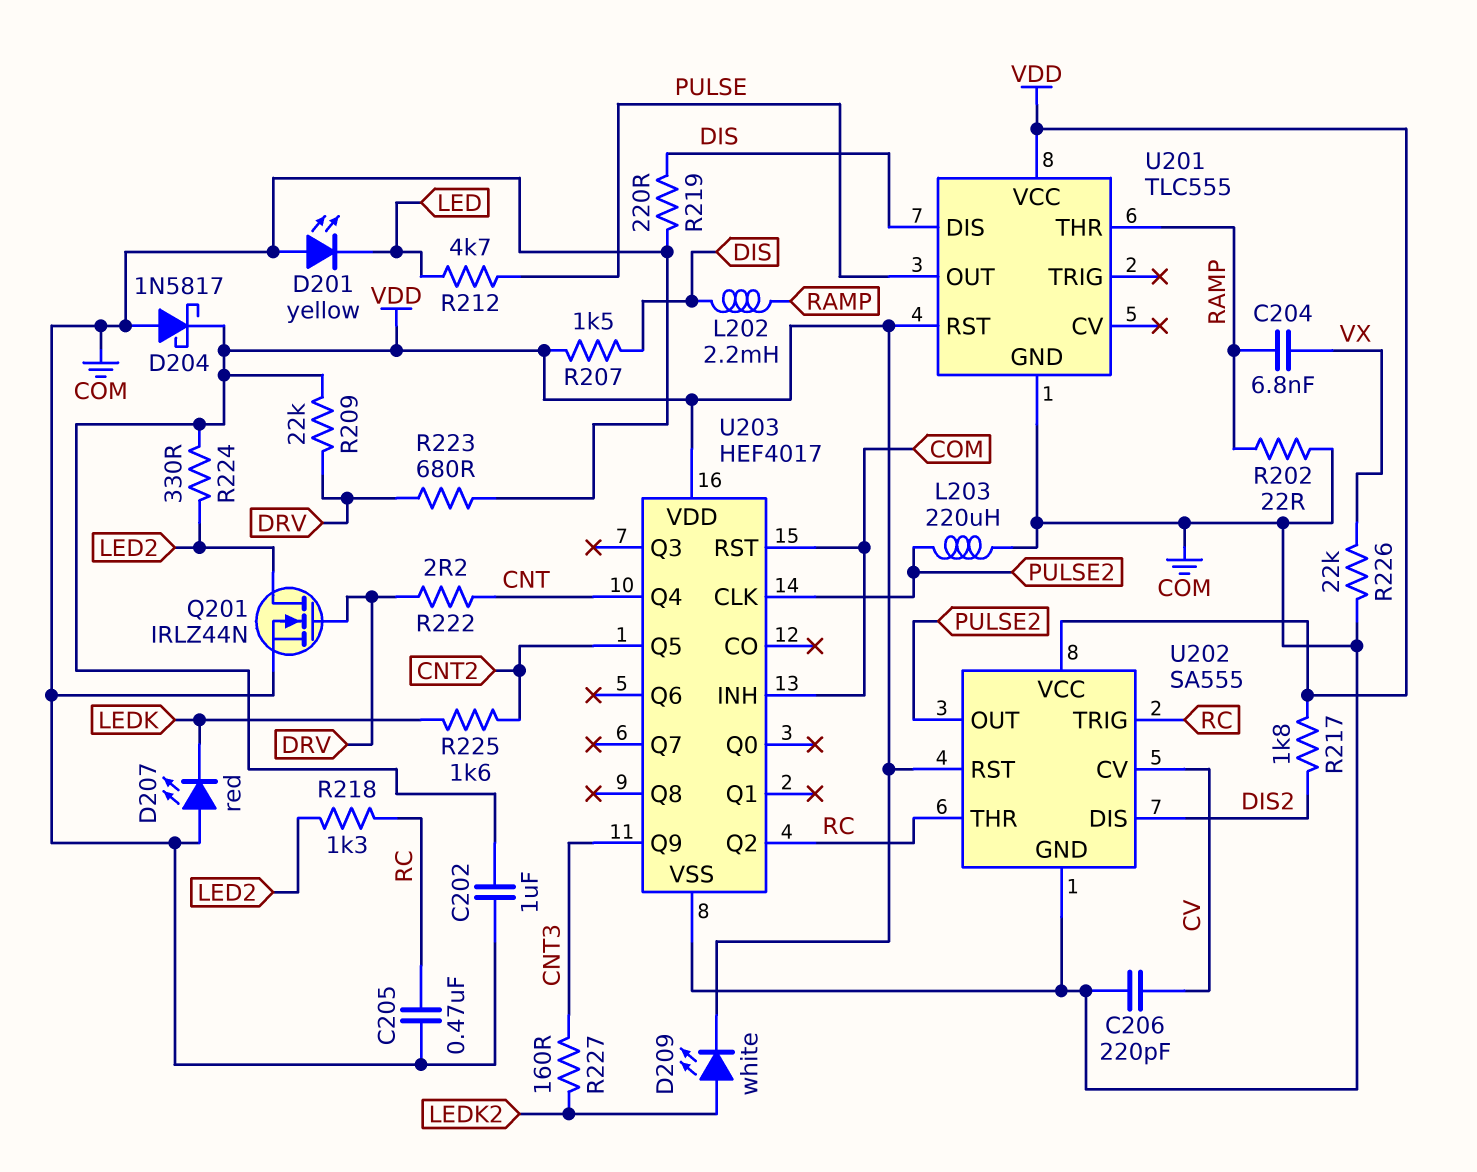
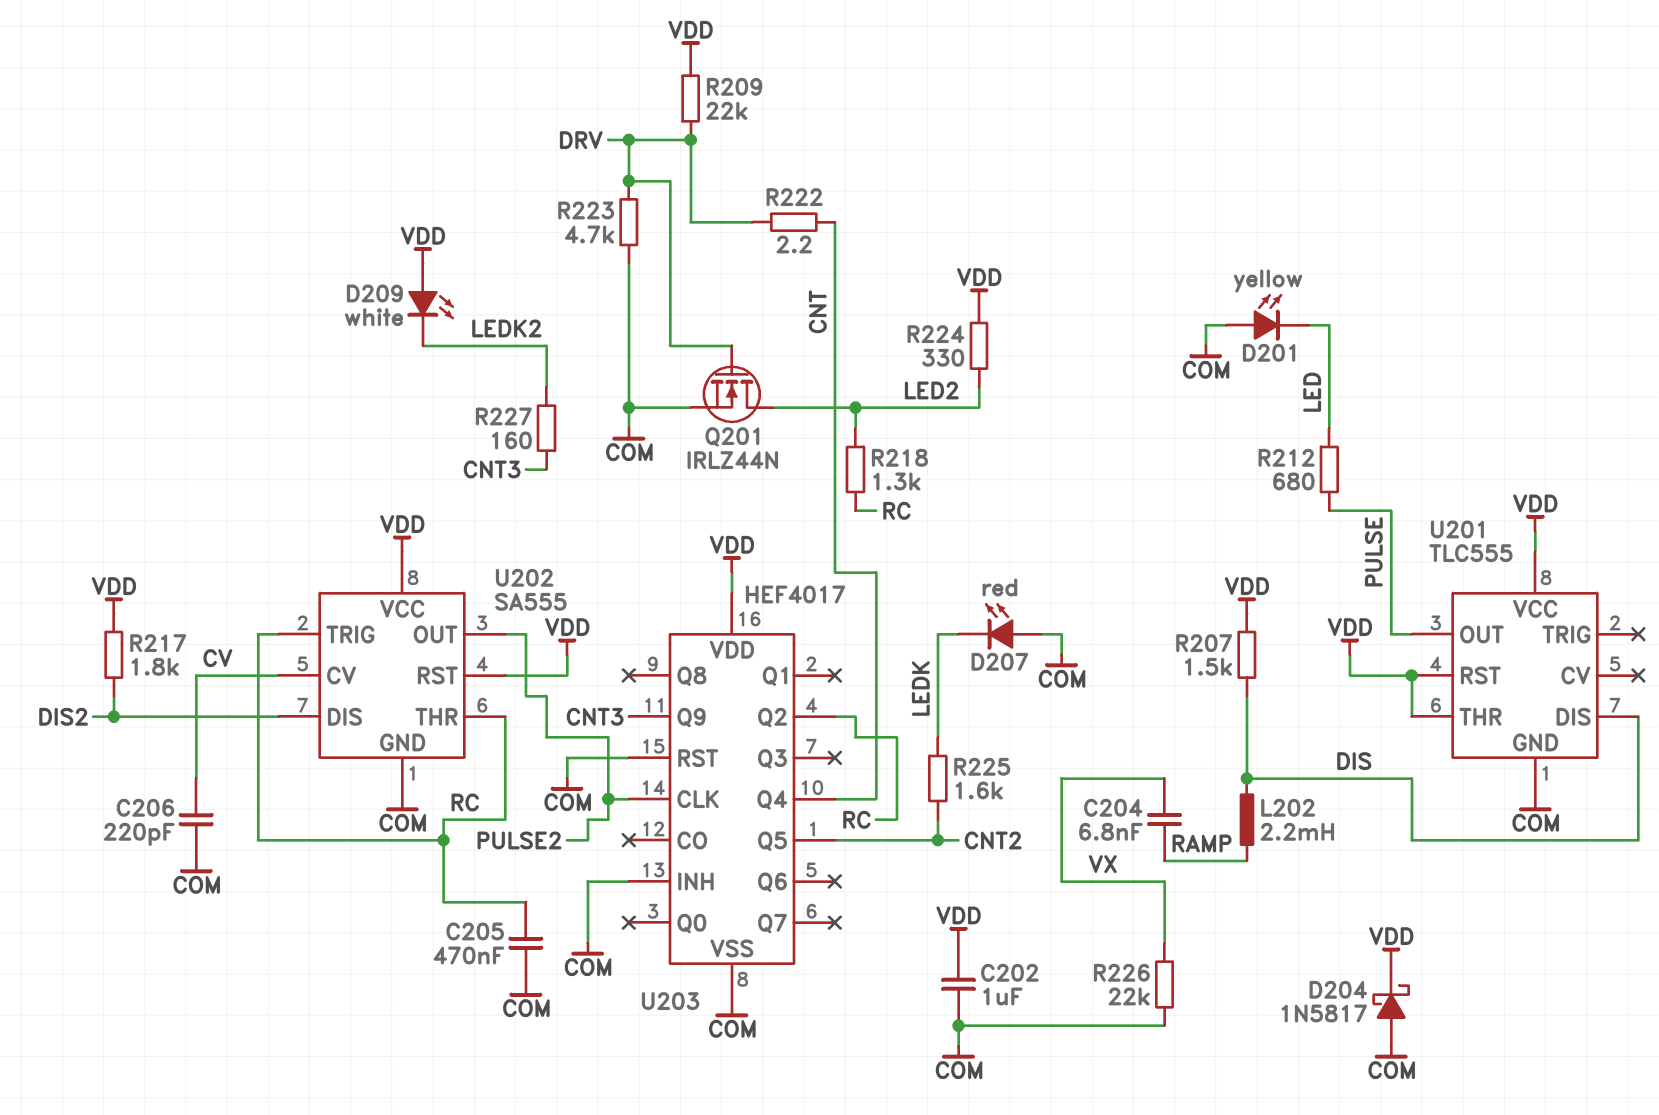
D209: LED white (A LEDK2, K VDD) -> LED white (A VDD, K LEDK2)
L203: 220uH (COM, PULSE2) -> none
R202: 22 (COM, RAMP) -> none
R212: 4.7k (LED, PULSE) -> 680 (LED, PULSE)
R219: 220 (COM, DIS) -> none
R223: 680 (COM, DRV) -> 4.7k (COM, DRV)
U201 pin THR: RAMP -> VDD

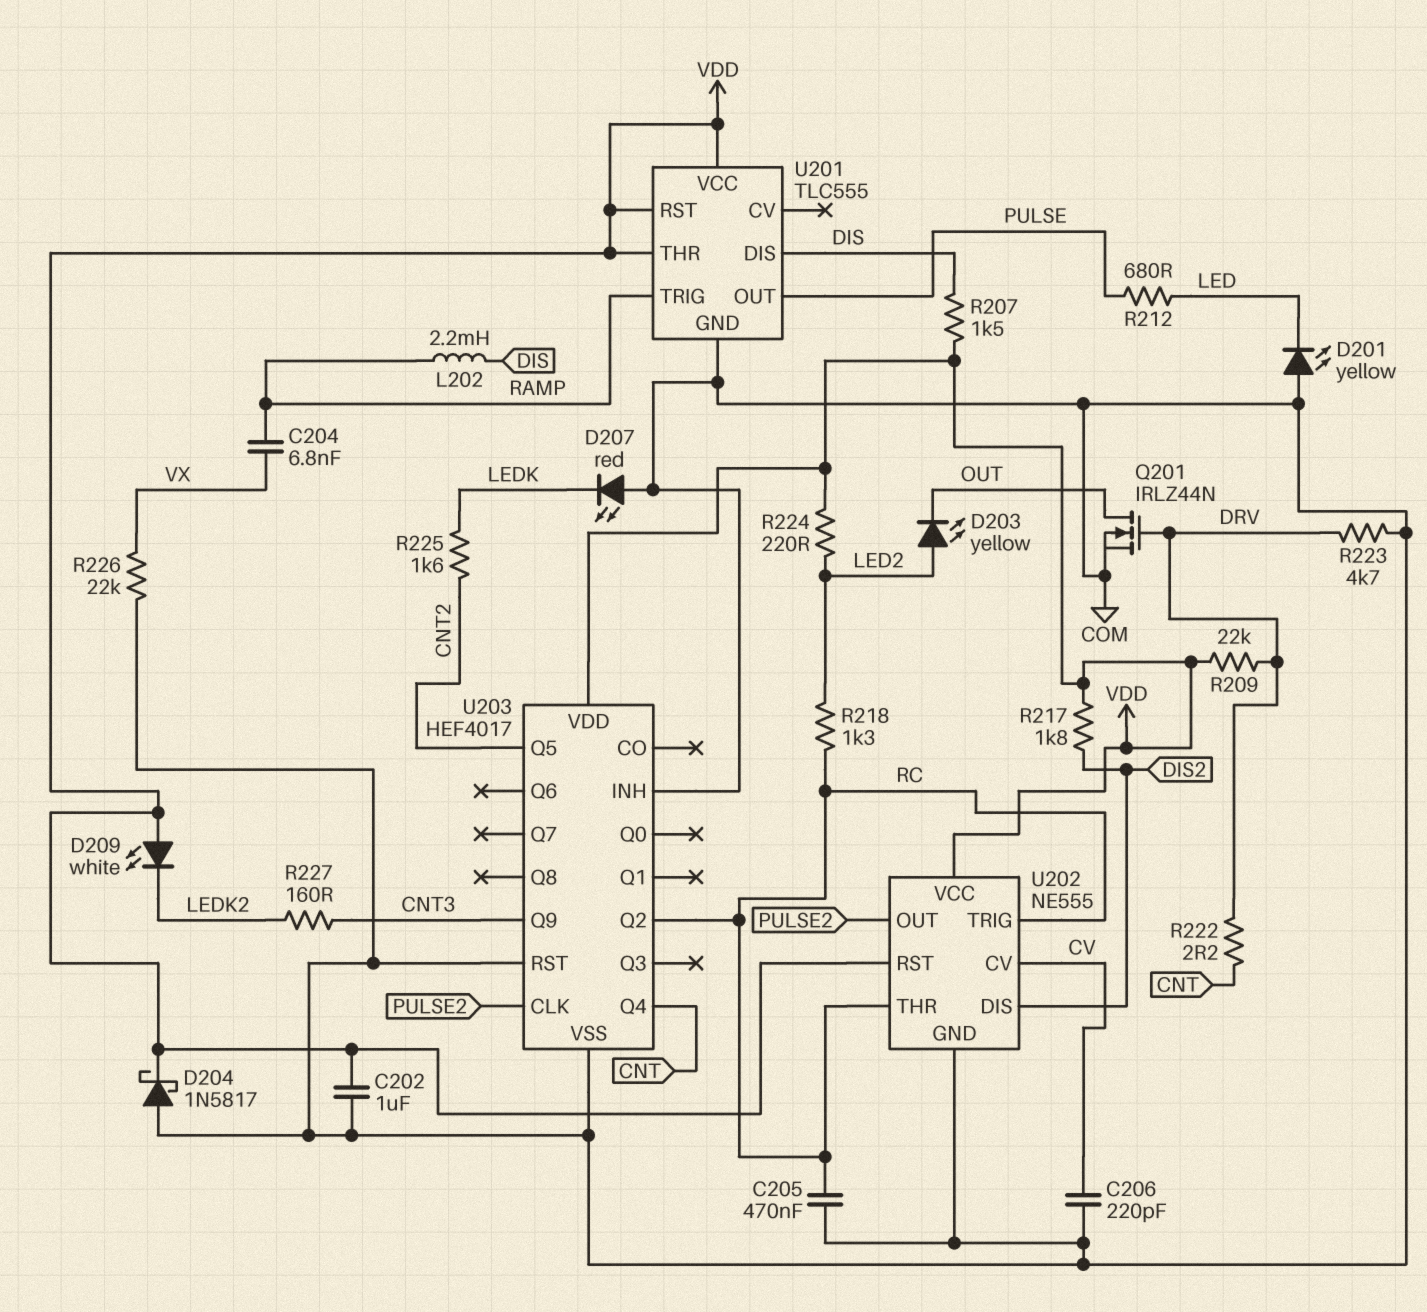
D203: none -> LED yellow (A LED2, K OUT)
Q201: NMOS IRLZ44N (G DRV, D LED2, S COM) -> NMOS IRLZ44N (G DRV, D OUT, S COM)
R224: 330 (LED2, VDD) -> 220 (LED2, VDD)
U201 pin TRIG: none -> RAMP
U202: SA555 -> NE555

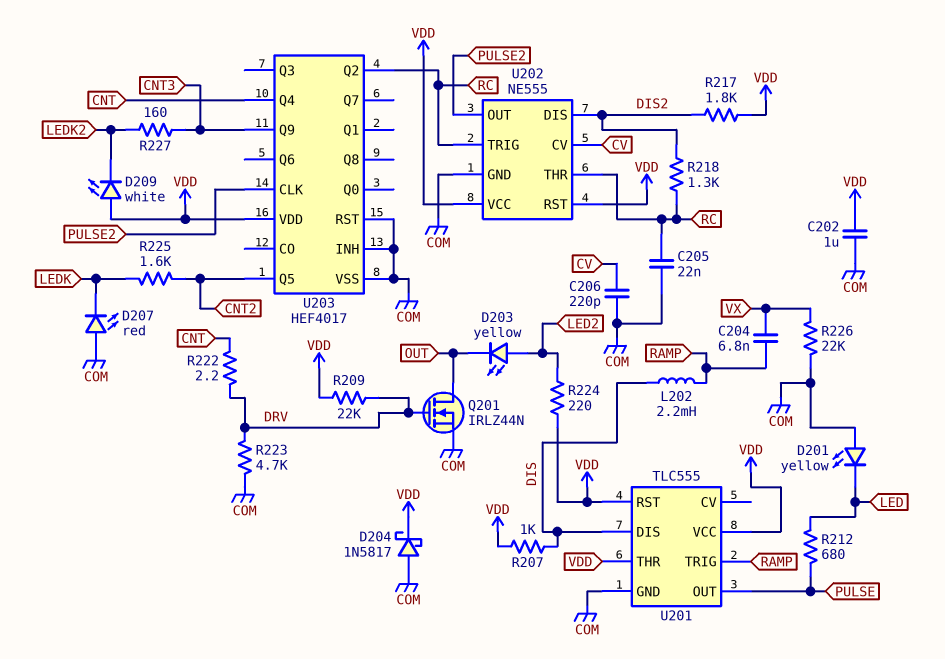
C205: 470nF (COM, RC) -> 22nF (COM, RC)
R207: 1.5k (DIS, VDD) -> 1k (DIS, VDD)
R218: 1.3k (LED2, RC) -> 1.3k (DIS2, RC)

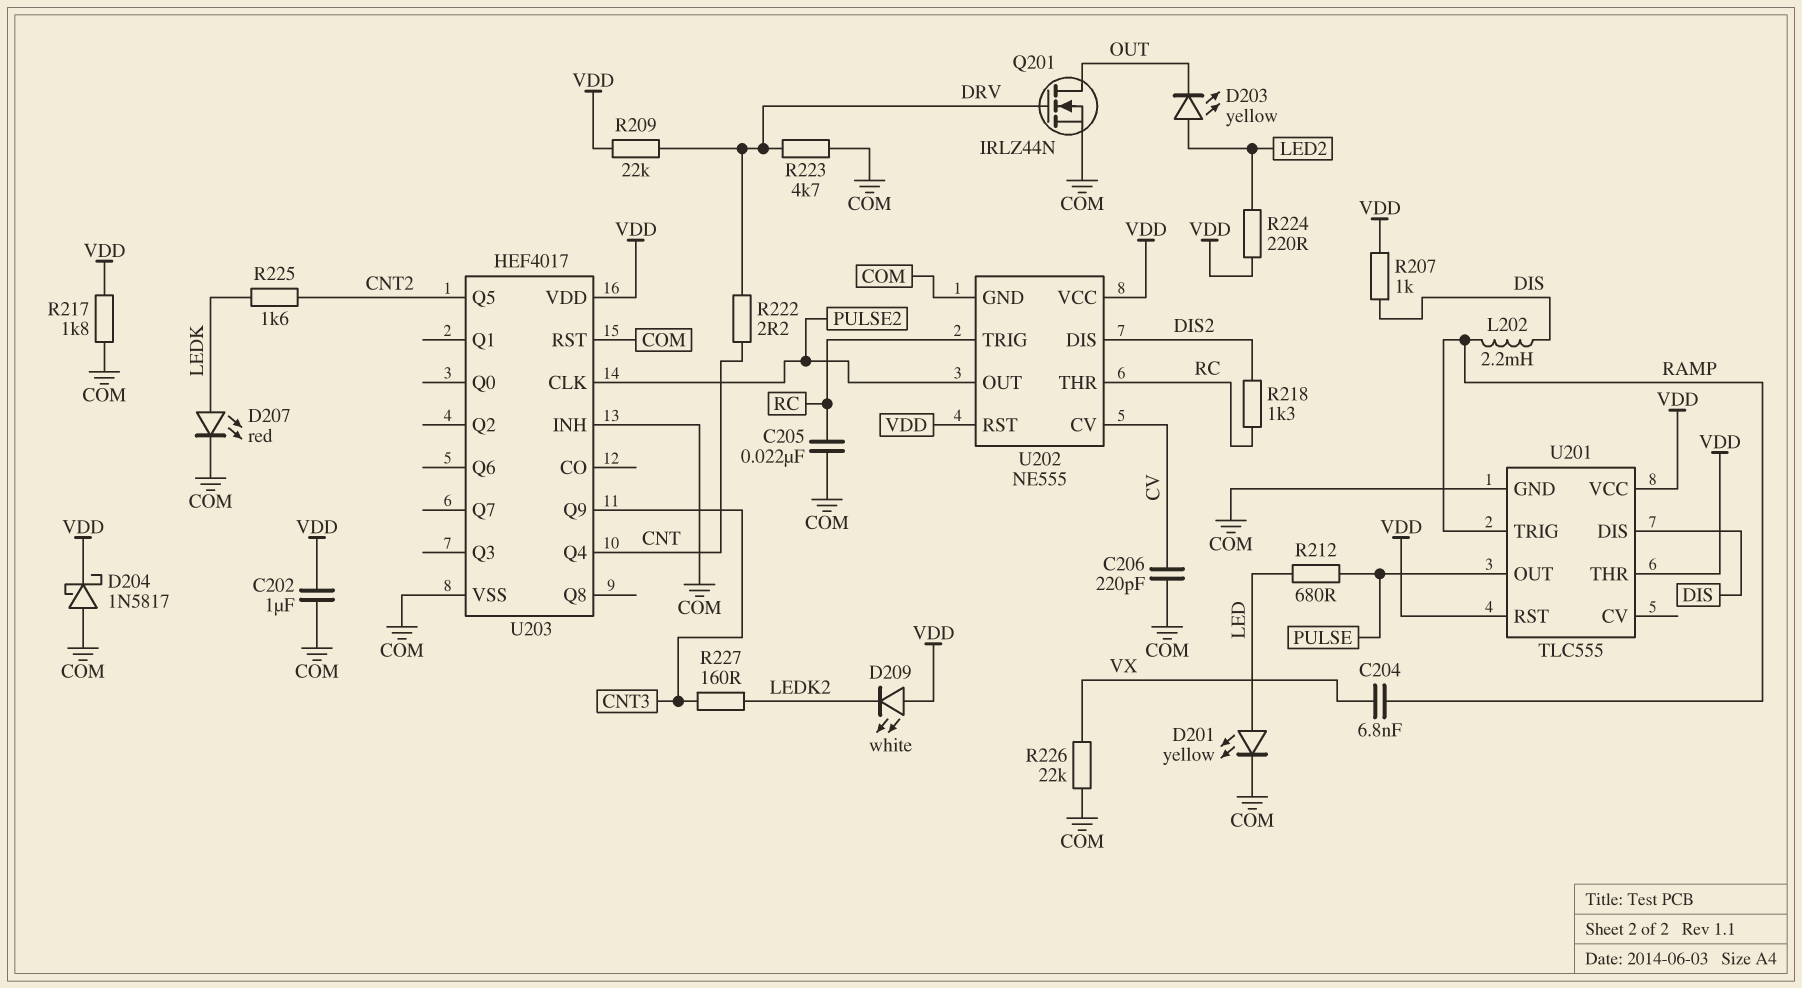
D201: LED yellow (A COM, K LED) -> LED yellow (A LED, K COM)
D207: LED red (A COM, K LEDK) -> LED red (A LEDK, K COM)
R217: 1.8k (DIS2, VDD) -> 1.8k (COM, VDD)
U203 pin Q2: RC -> none

